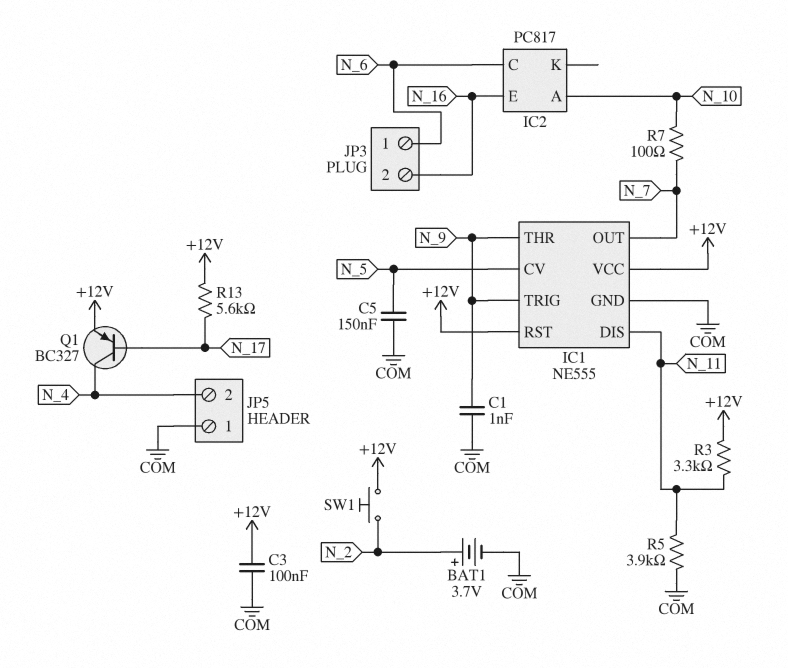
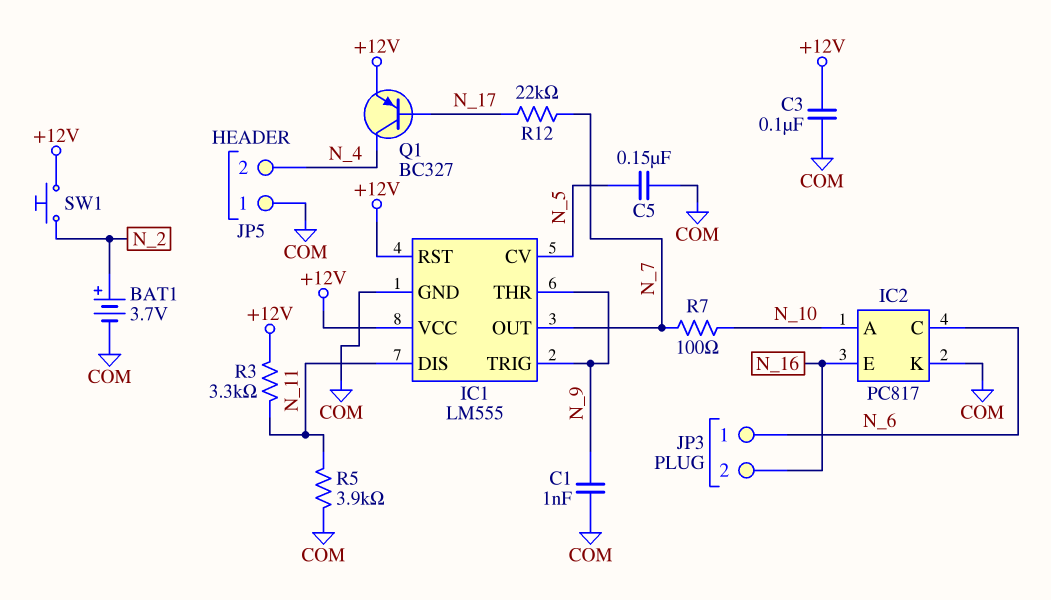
IC1: NE555 -> LM555
IC2 pin K: none -> COM
R12: none -> 22k (N_7, N_17)
R13: 5.6k (+12V, N_17) -> none

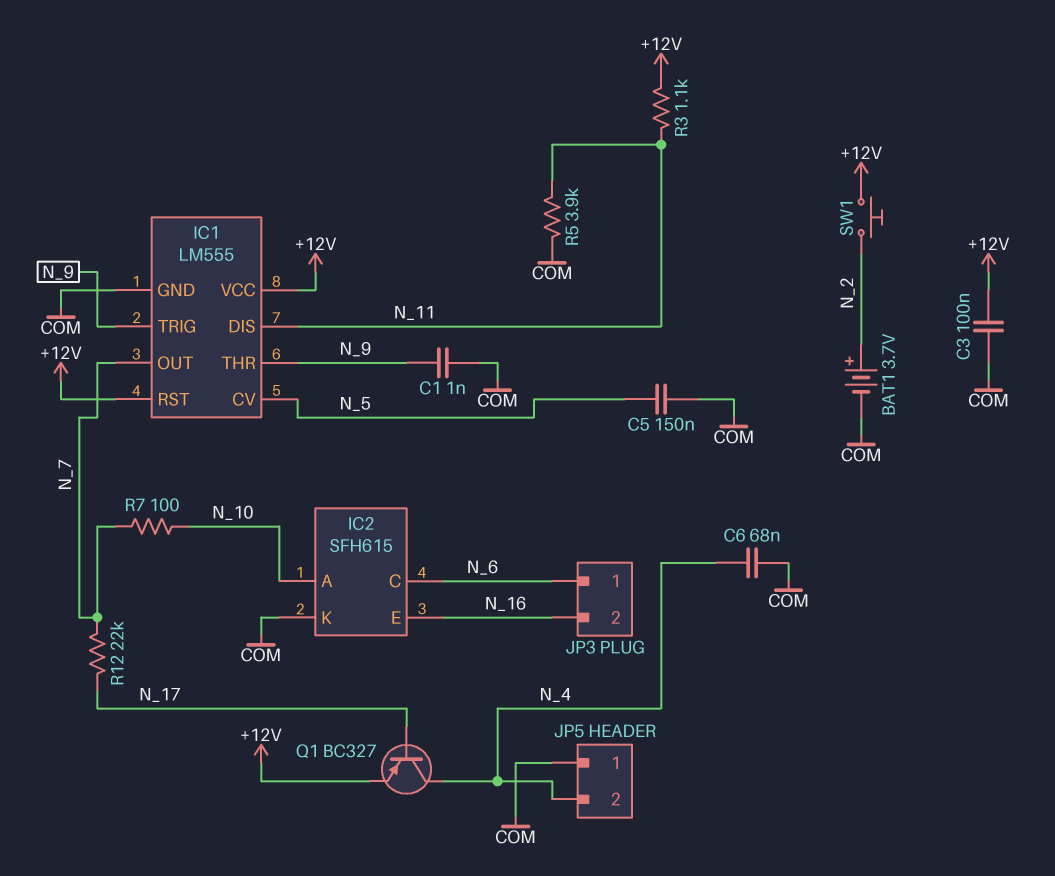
C6: none -> 68nF (COM, N_4)
IC2: PC817 -> SFH615
R3: 3.3k (+12V, N_11) -> 1.1k (+12V, N_11)

